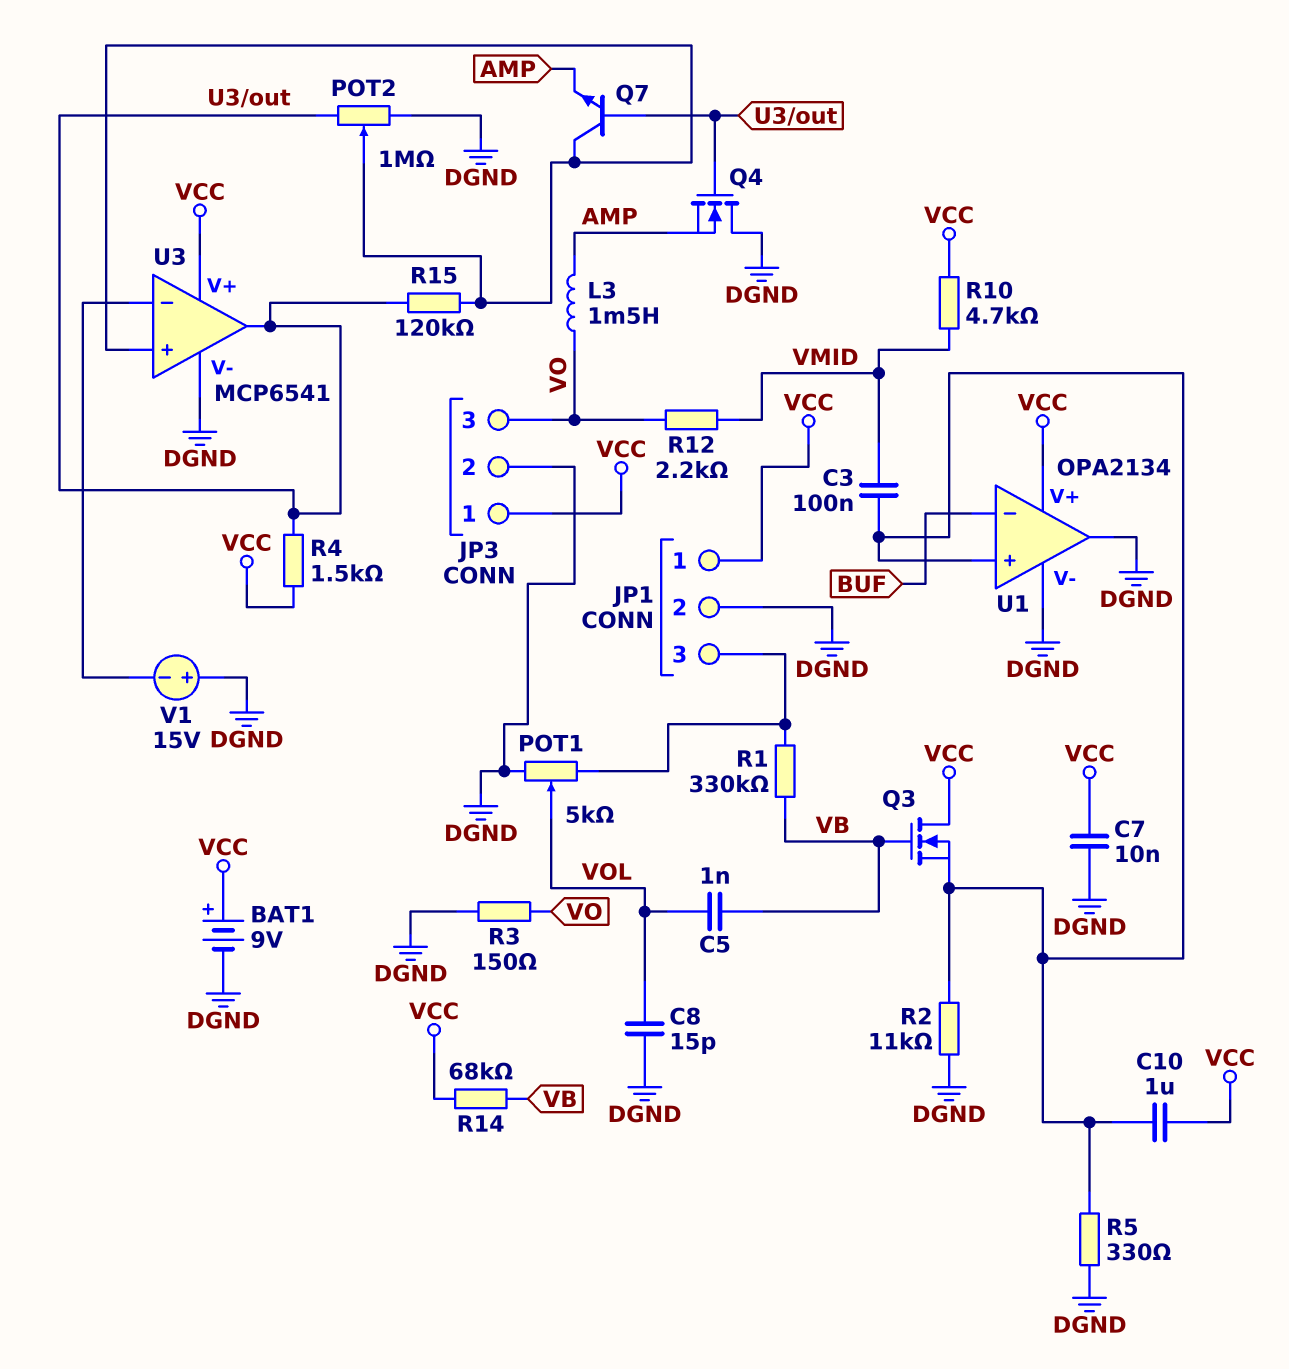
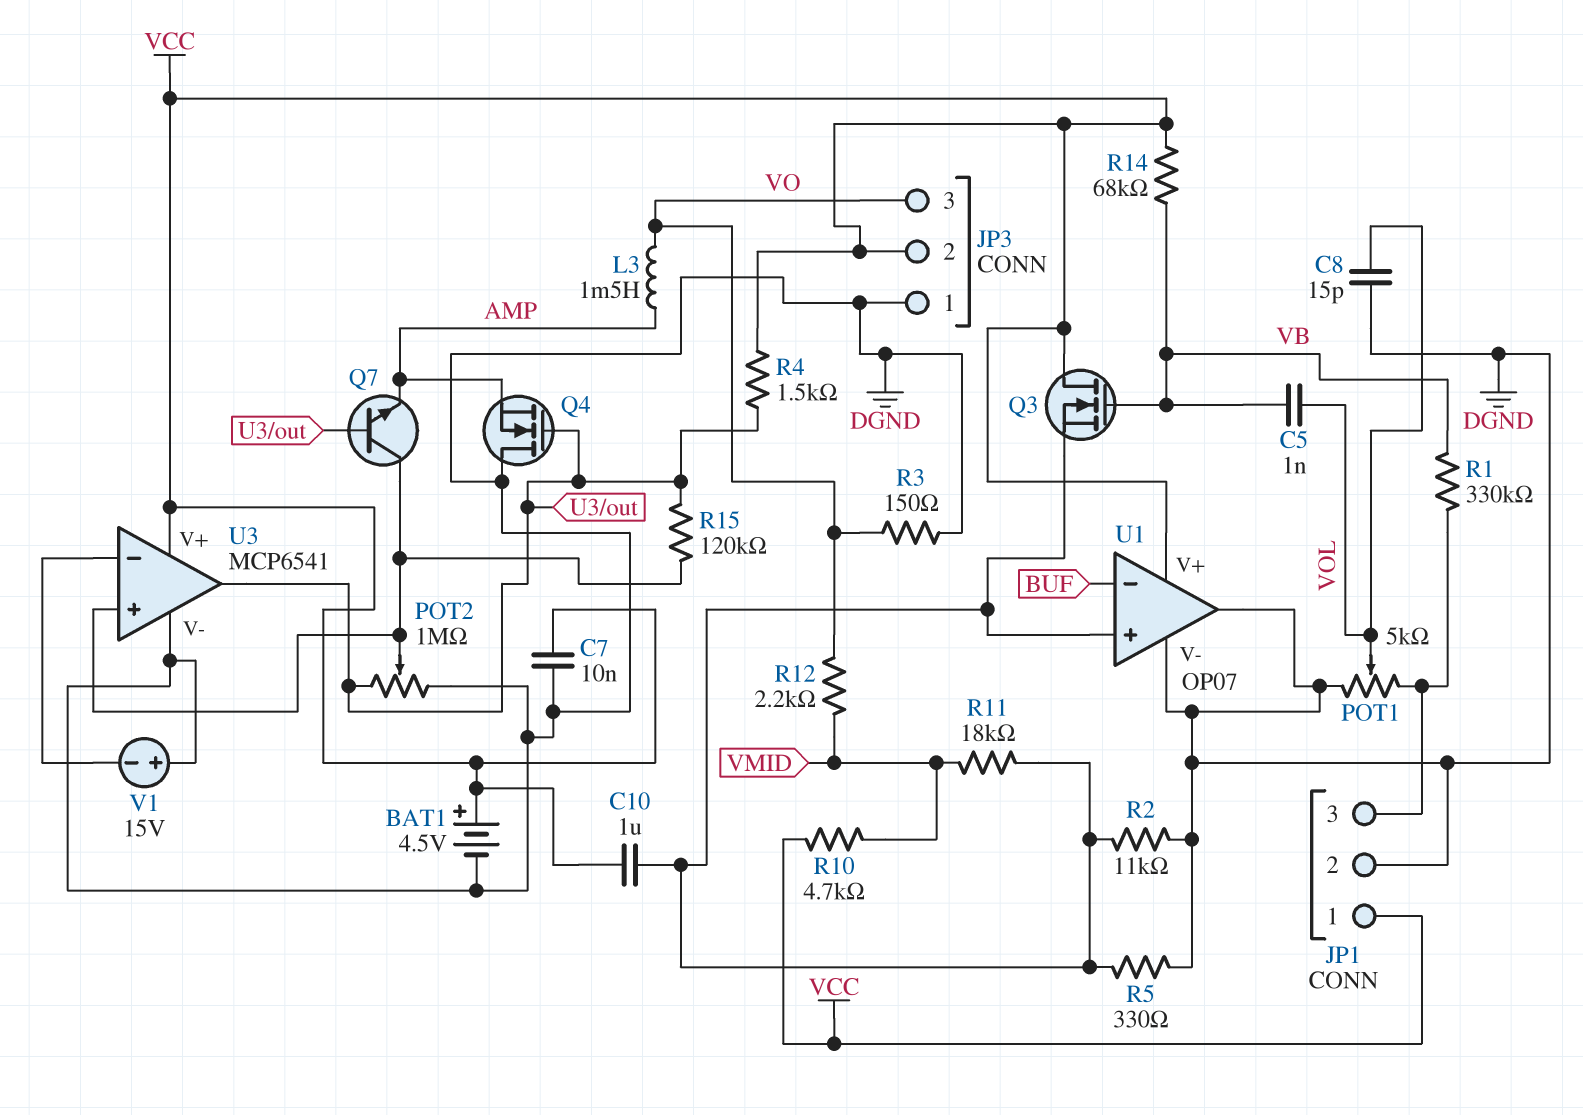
BAT1: 9V (plus VCC, minus DGND) -> 4.5V (plus VCC, minus DGND)
C3: 100nF (U1/in+, VMID) -> none
JP3 pin 1: VCC -> DGND
JP3 pin 2: DGND -> VCC
R11: none -> 18k (U1/in+, VMID)
U1: OPA2134 -> OP07

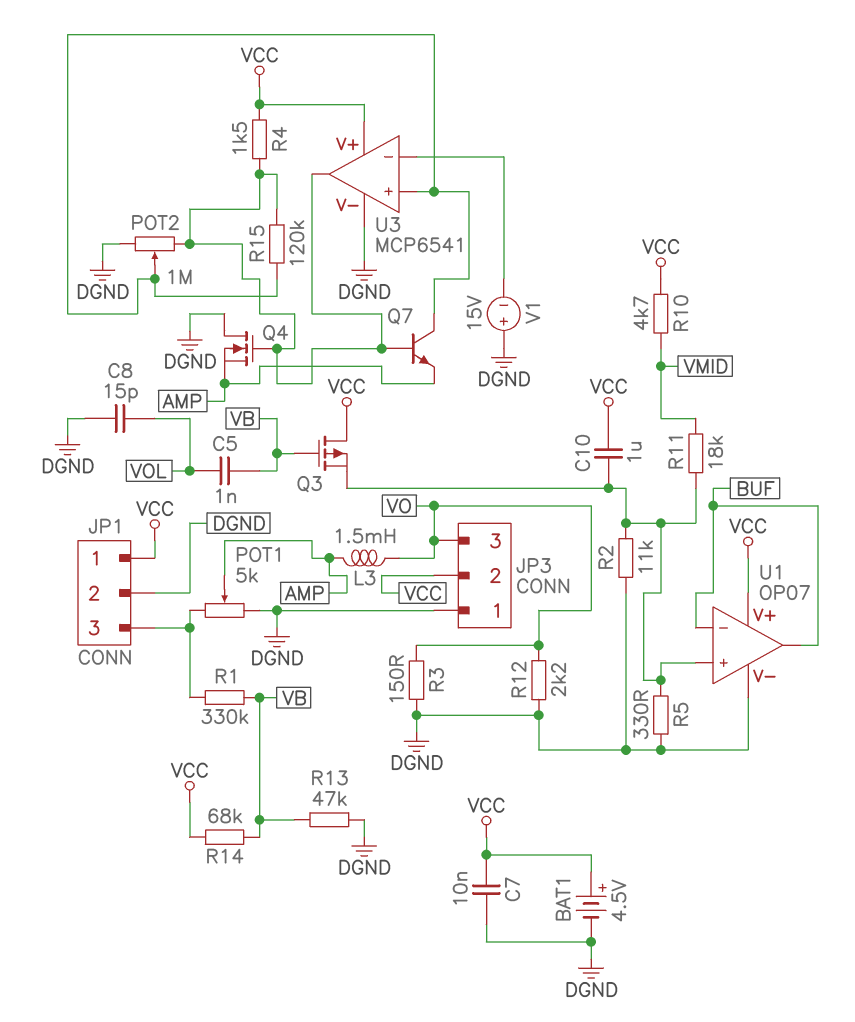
POT1: 5k (DGND, JP1/3, wiper VOL) -> 5k (DGND, JP1/3, wiper AMP)
Q3: NMOS (G VB, D VCC, S U1/in+) -> PMOS (G VB, D VCC, S U1/in+)
R12: 2.2k (VMID, VO) -> 2.2k (DGND, VO)
R13: none -> 47k (DGND, VB)
U1 pin out: DGND -> BUF

